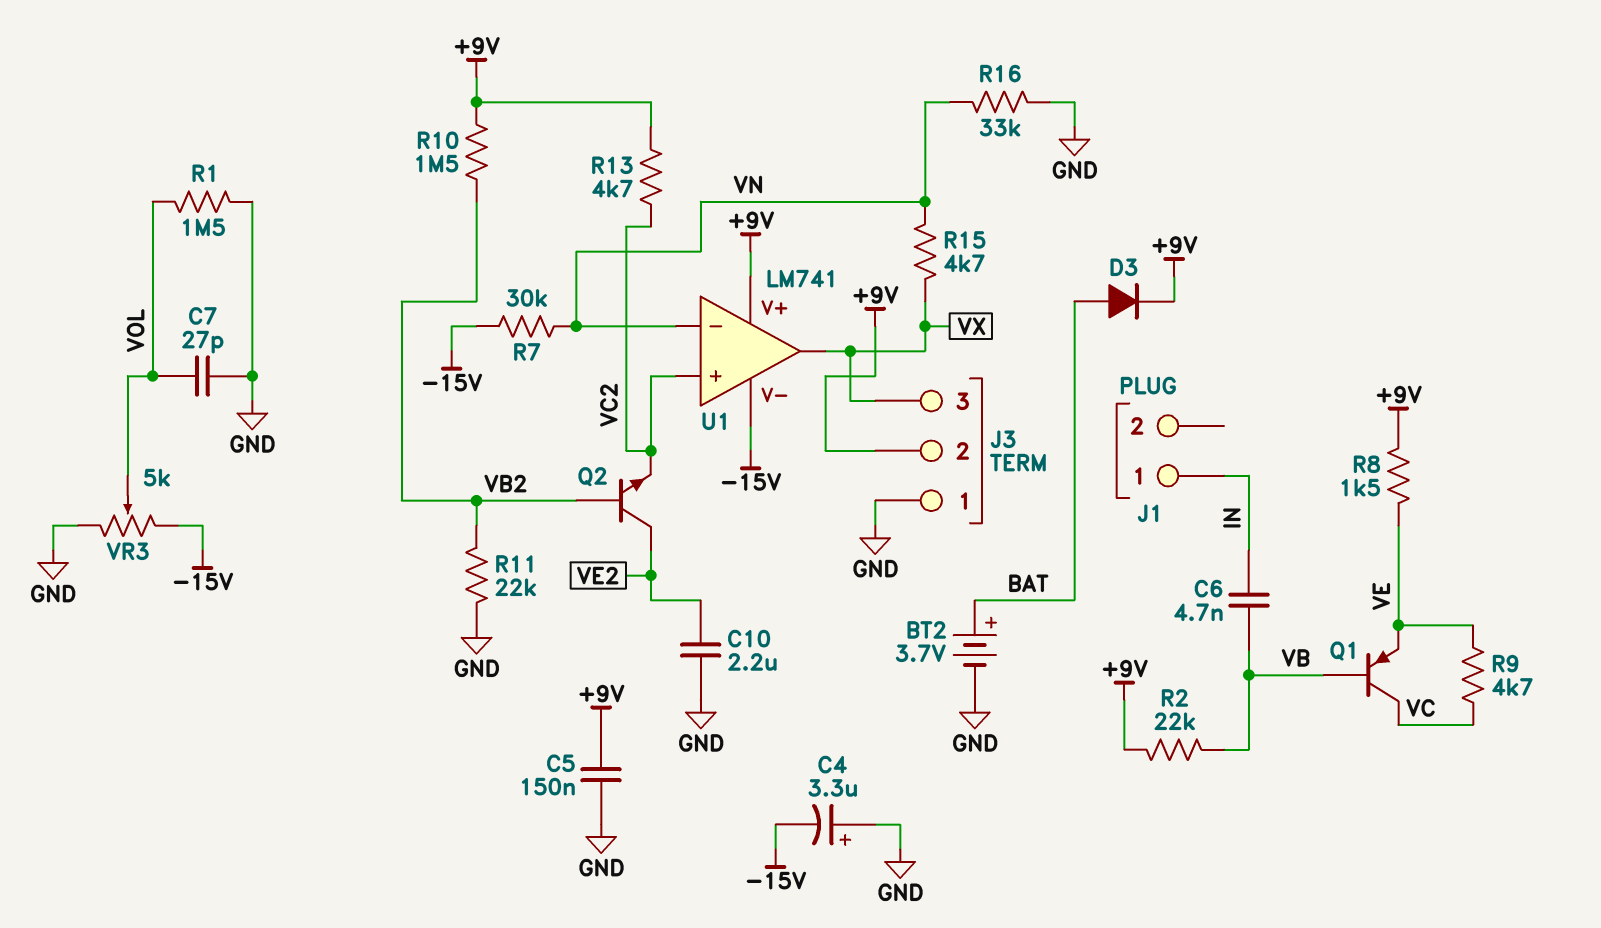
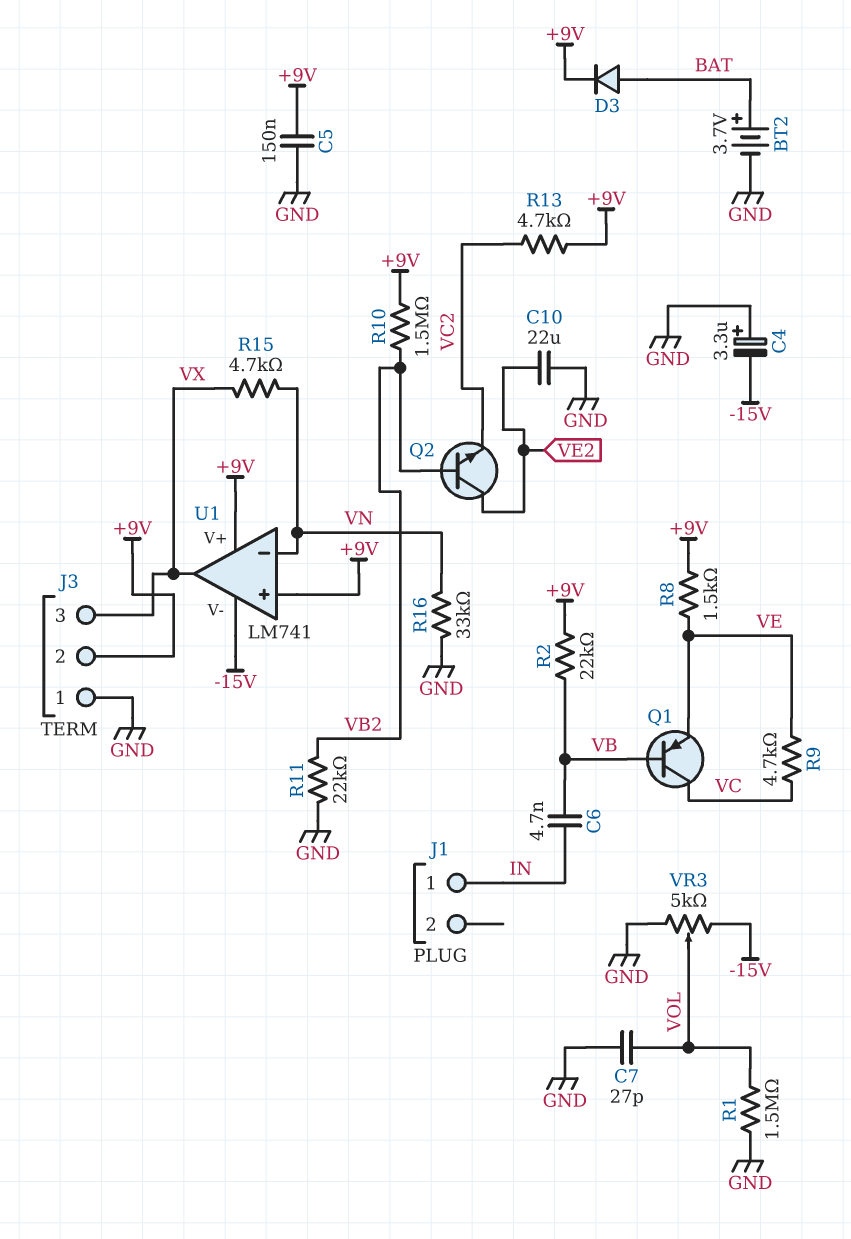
C10: 2.2uF (GND, VE2) -> 22uF (GND, VE2)
R7: 30k (-15V, VN) -> none
U1 pin in+: VC2 -> +9V

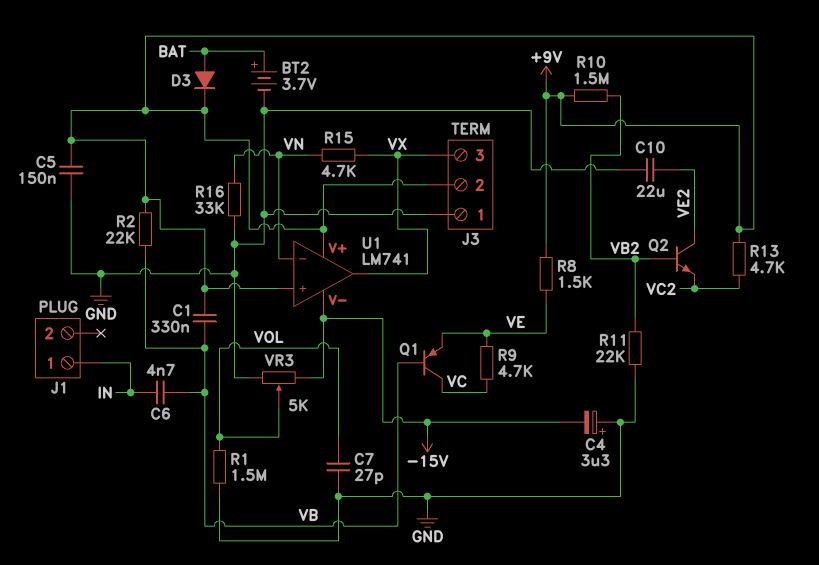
C1: none -> 330nF (+9V, VB)

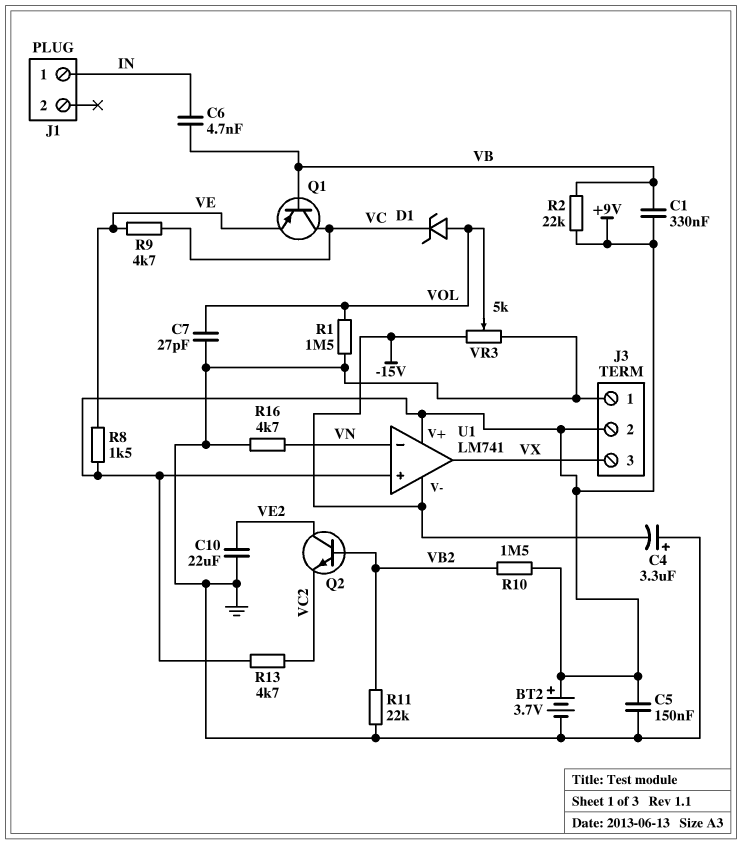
BT2: 3.7V (plus BAT, minus GND) -> 3.7V (plus +9V, minus GND)
D1: none -> zener (A VOL, K VC)
D3: diode (A BAT, K +9V) -> none
R15: 4.7k (VN, VX) -> none
R16: 33k (GND, VN) -> 4.7k (GND, VN)

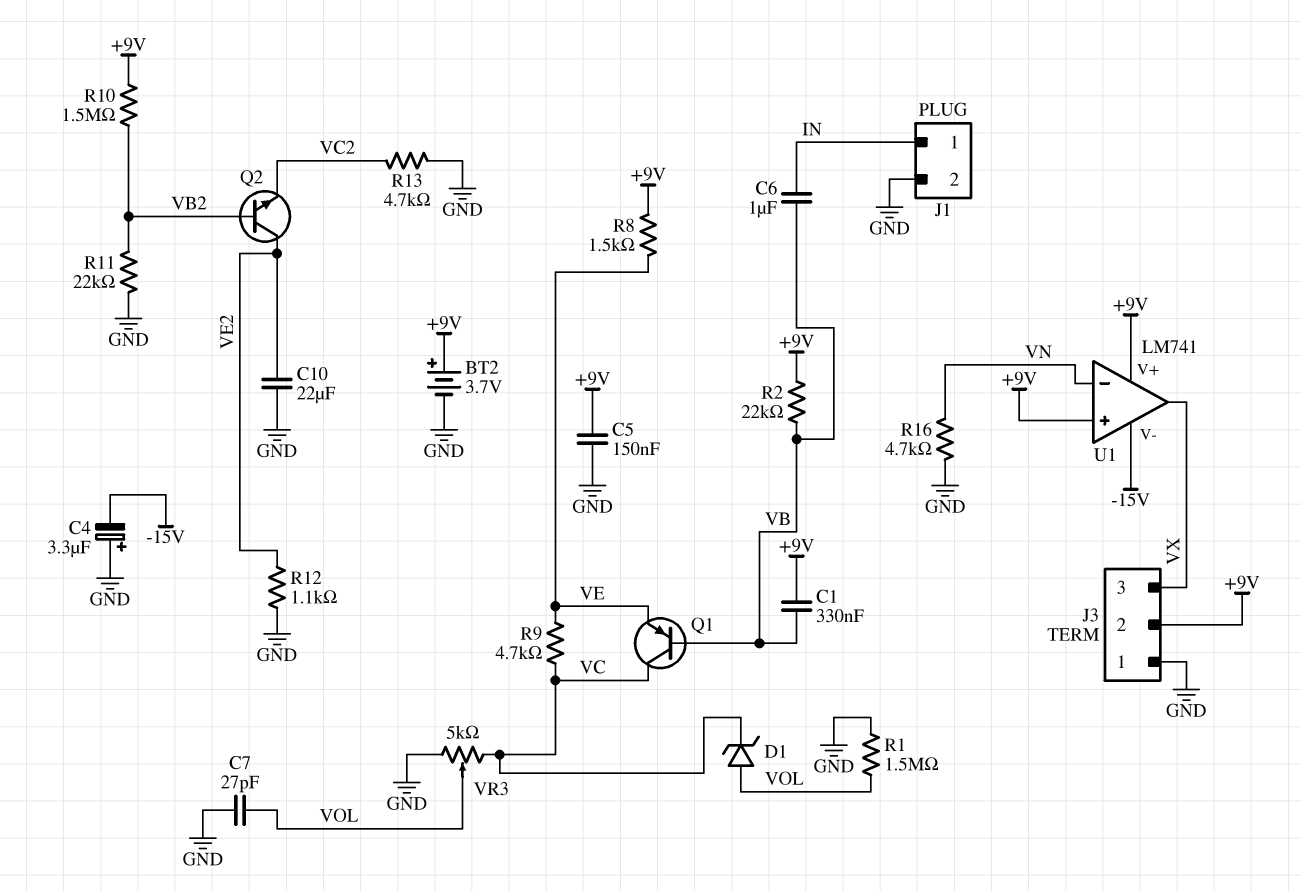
C6: 4.7nF (IN, VB) -> 1uF (IN, VB)
J1 pin 2: none -> GND
R12: none -> 1.1k (GND, VE2)
R13: 4.7k (+9V, VC2) -> 4.7k (GND, VC2)
VR3: 5k (-15V, GND, wiper VOL) -> 5k (GND, VC, wiper VOL)

